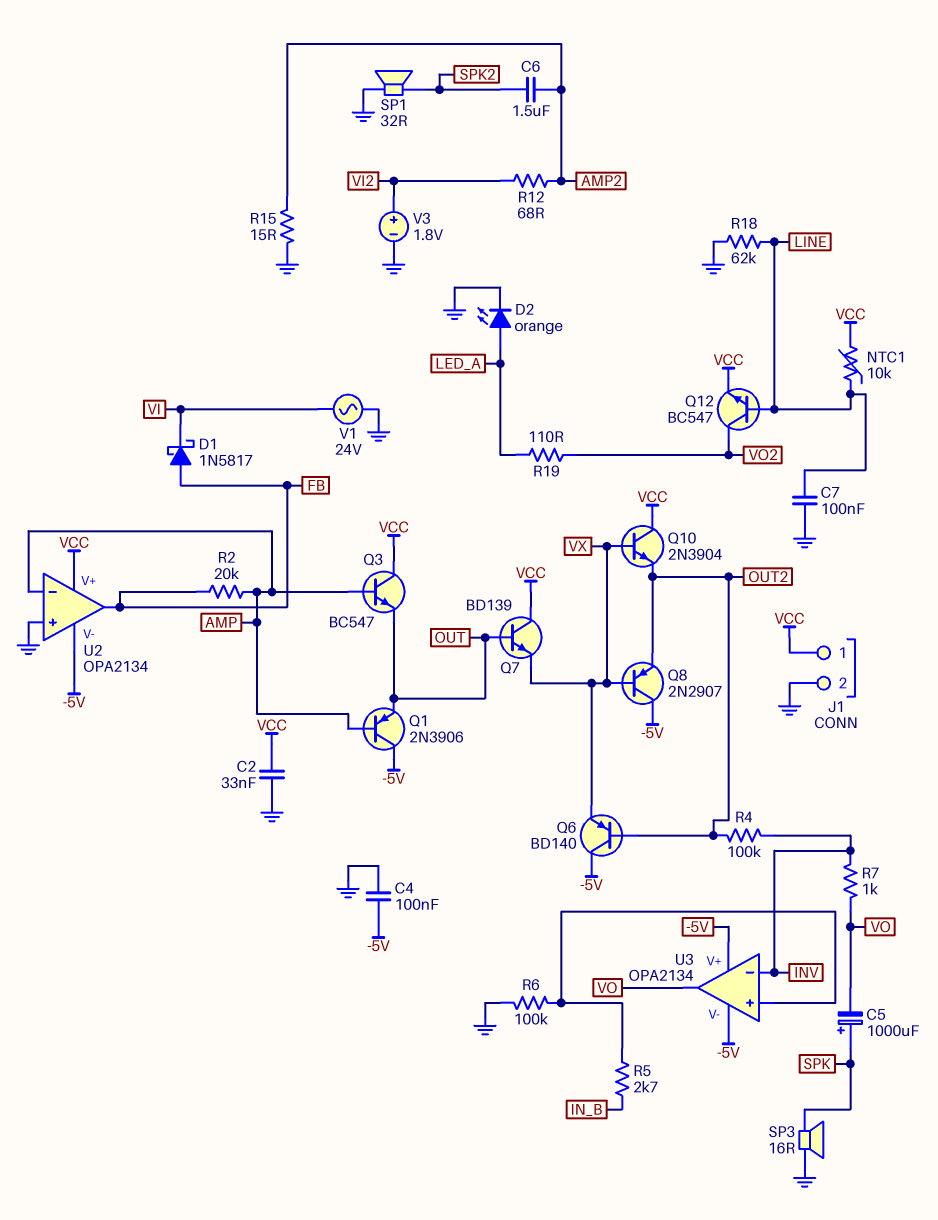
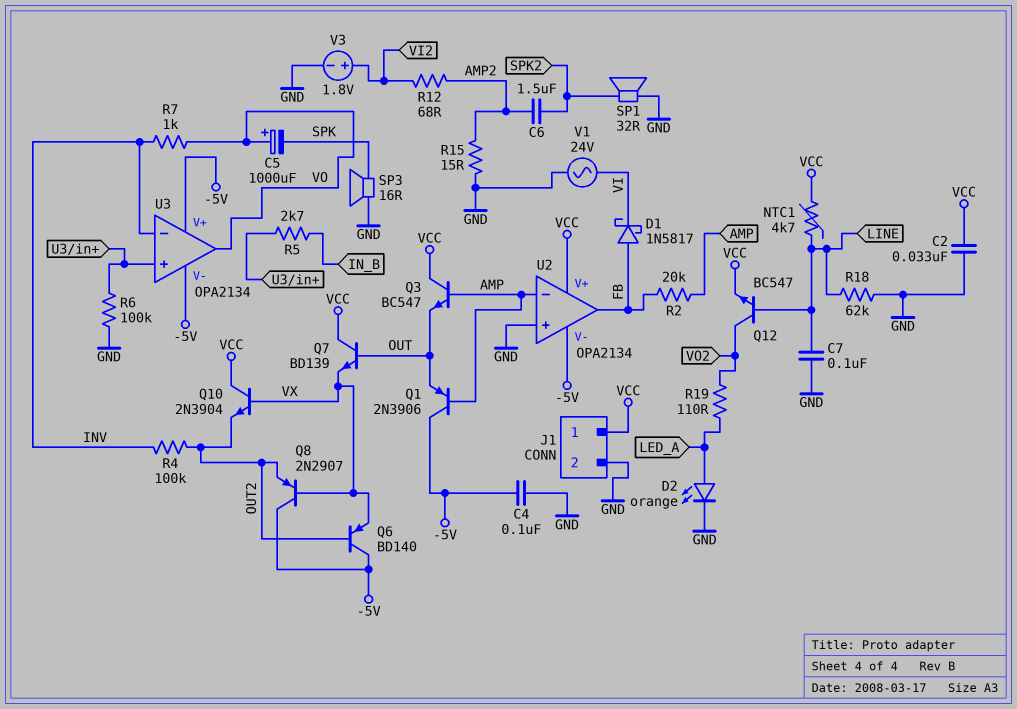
C5: 1000uF (plus SPK, minus VO) -> 1000uF (plus VO, minus SPK)
NTC1: 10k (LINE, VCC) -> 4.7k (LINE, VCC)

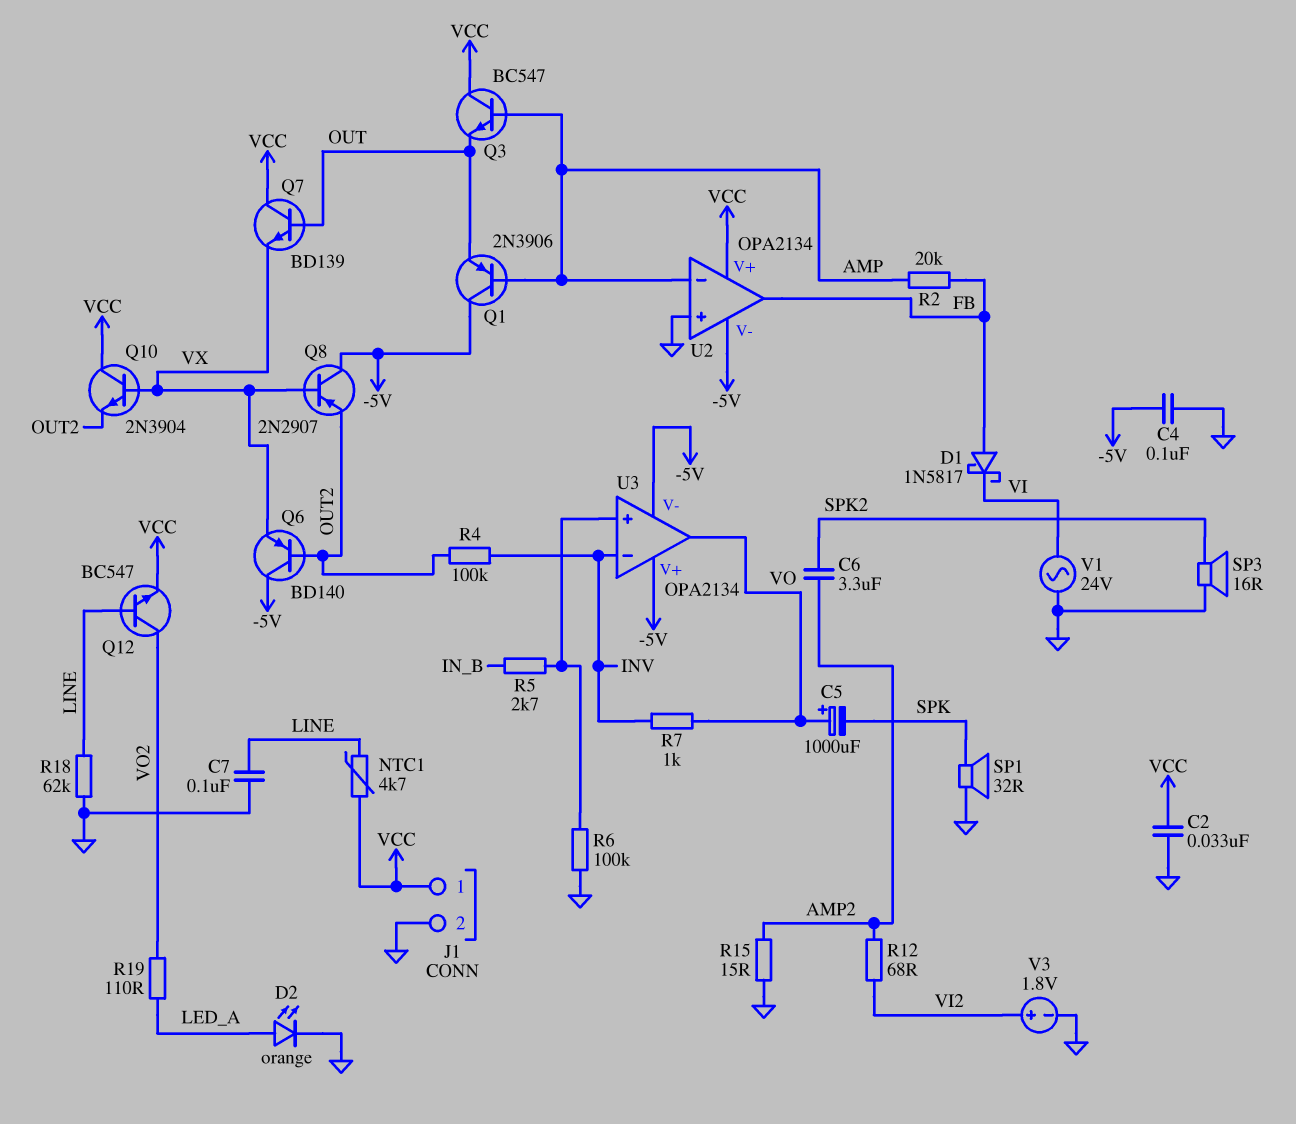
C6: 1.5uF (AMP2, SPK2) -> 3.3uF (AMP2, SPK2)
SP1: speaker 32R (GND, SPK2) -> speaker 32R (GND, SPK)
SP3: speaker 16R (GND, SPK) -> speaker 16R (GND, SPK2)

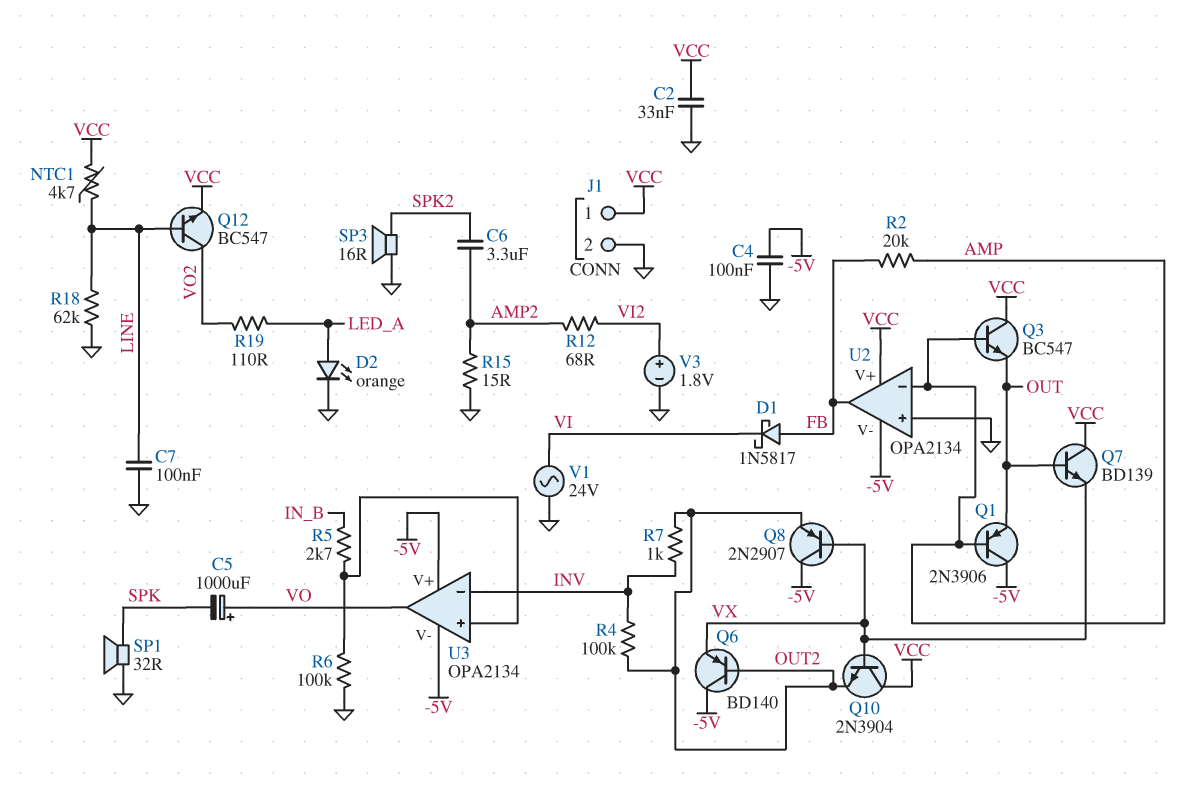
R7: 1k (INV, VO) -> 1k (INV, OUT2)

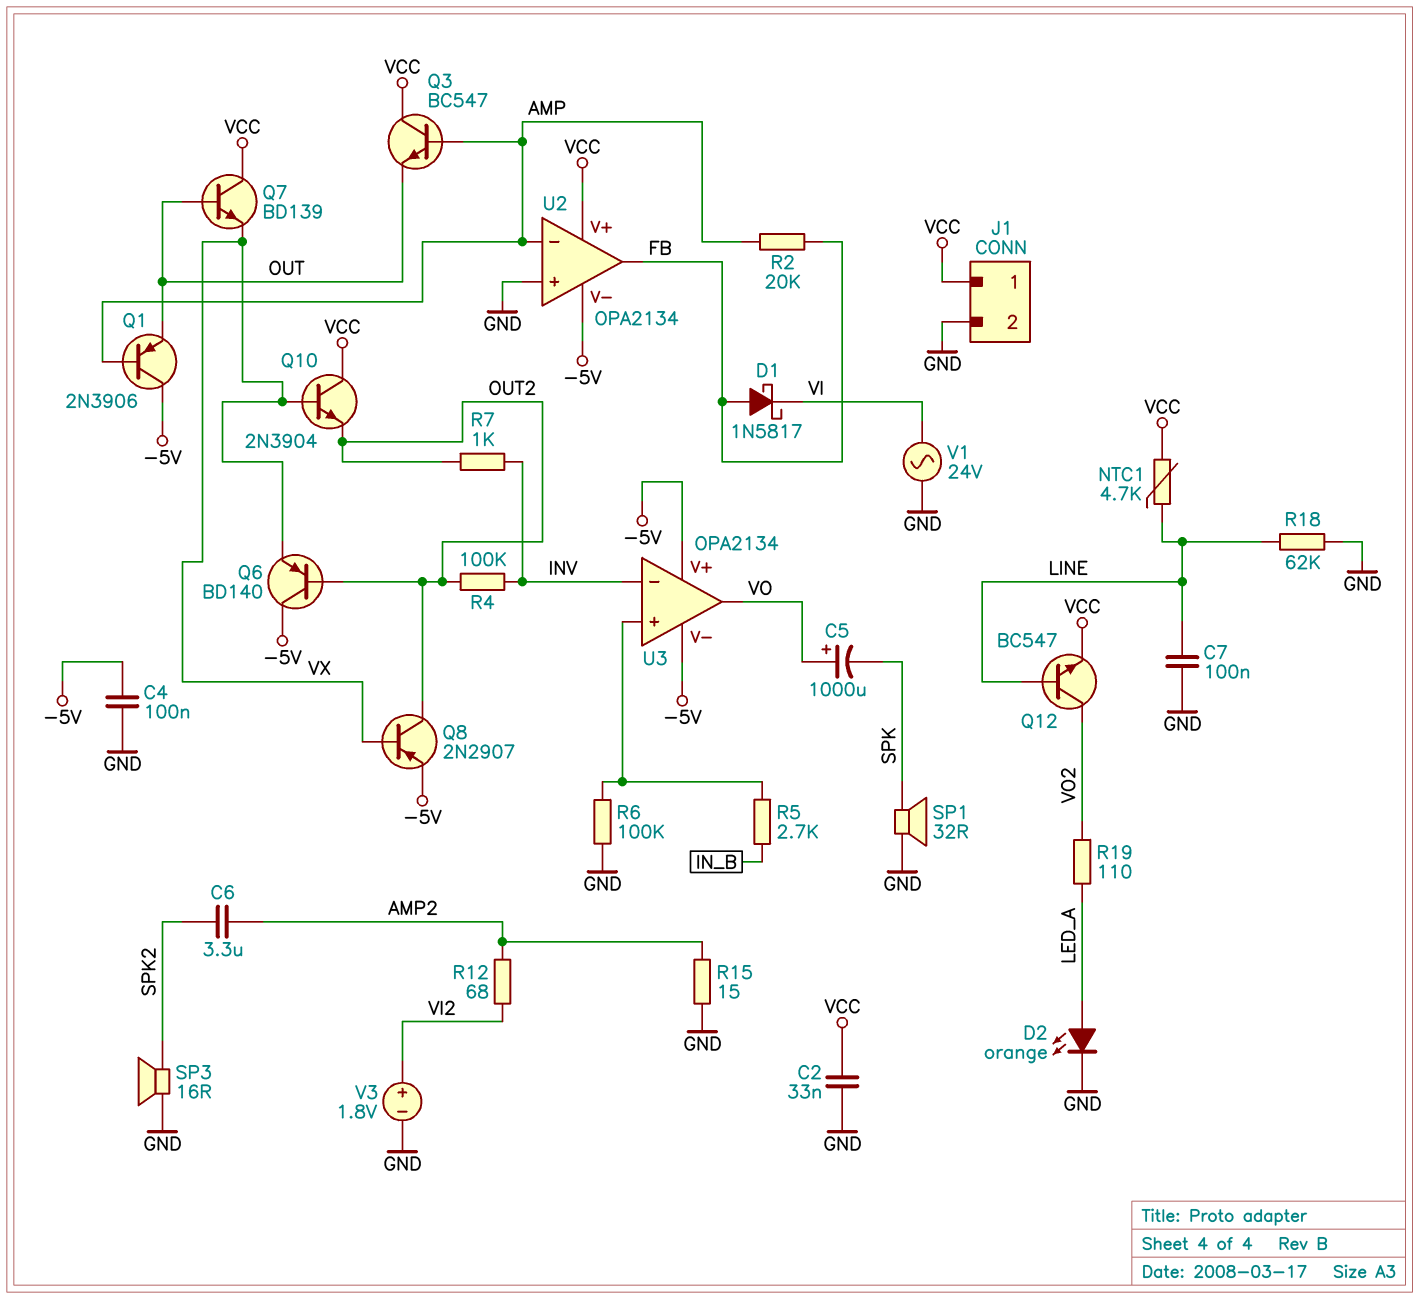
Q8: PNP 2N2907 (B VX, C -5V, E OUT2) -> PNP 2N2907 (B VX, C OUT2, E -5V)

